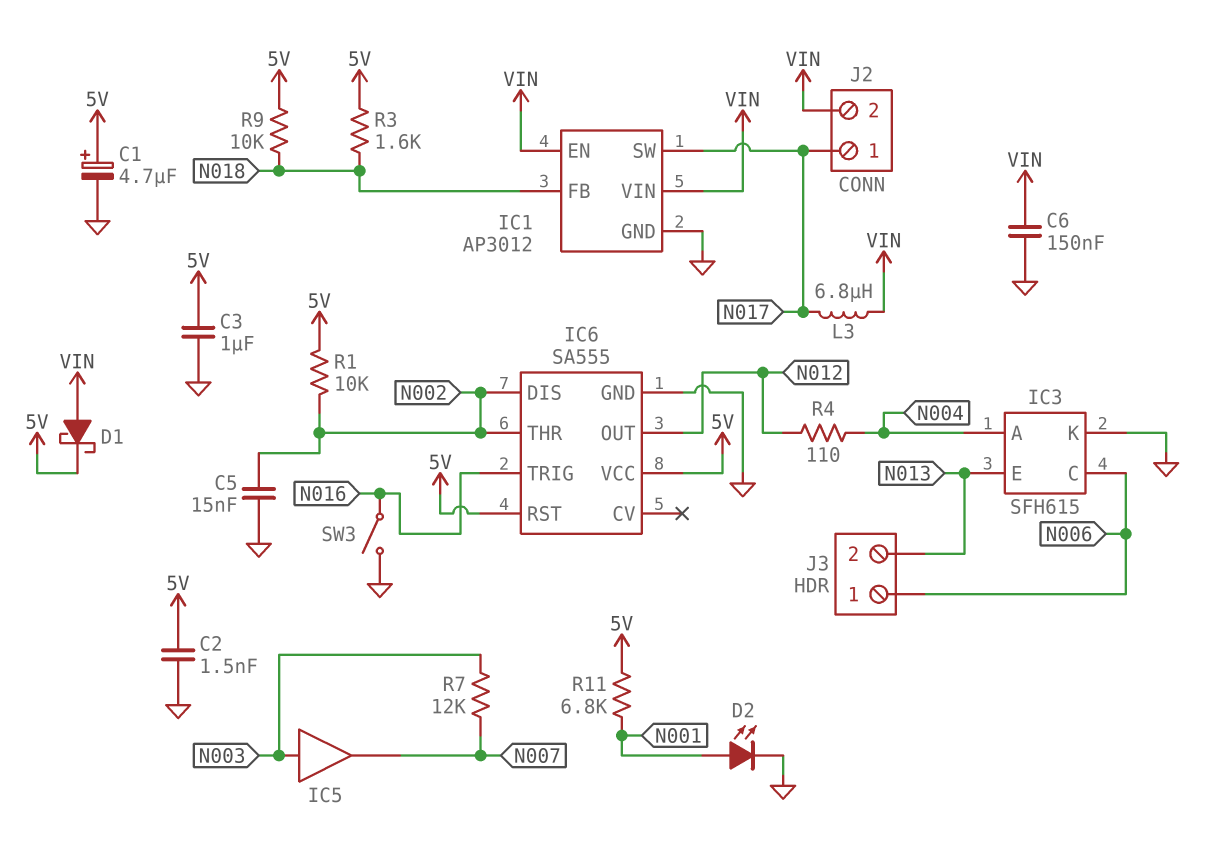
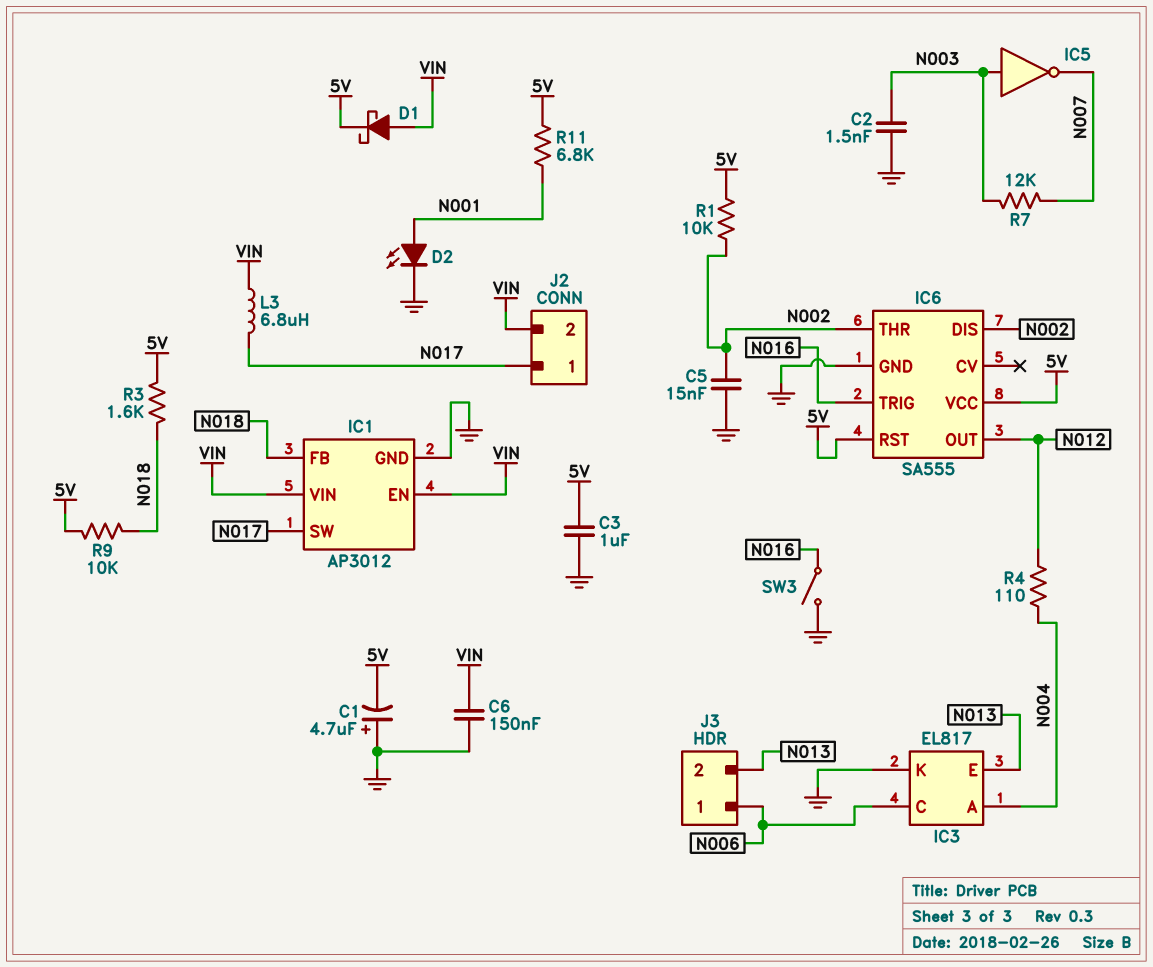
C1: 4.7uF (plus 5V, minus GND) -> 4.7uF (plus GND, minus 5V)
C2: 1.5nF (5V, GND) -> 1.5nF (GND, N003)
IC3: SFH615 -> EL817
IC5: buffer (in N003, out N007) -> NOT (in N003, out N007)

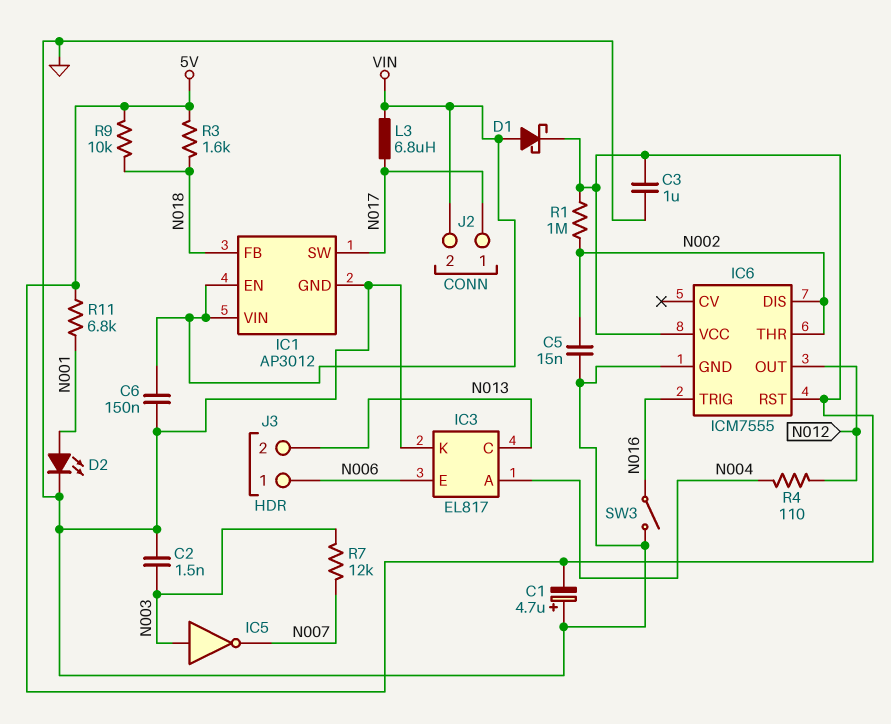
IC3 pin C: N006 -> N013
IC3 pin E: N013 -> N006
IC6: SA555 -> ICM7555
R1: 10k (5V, N002) -> 1M (5V, N002)

